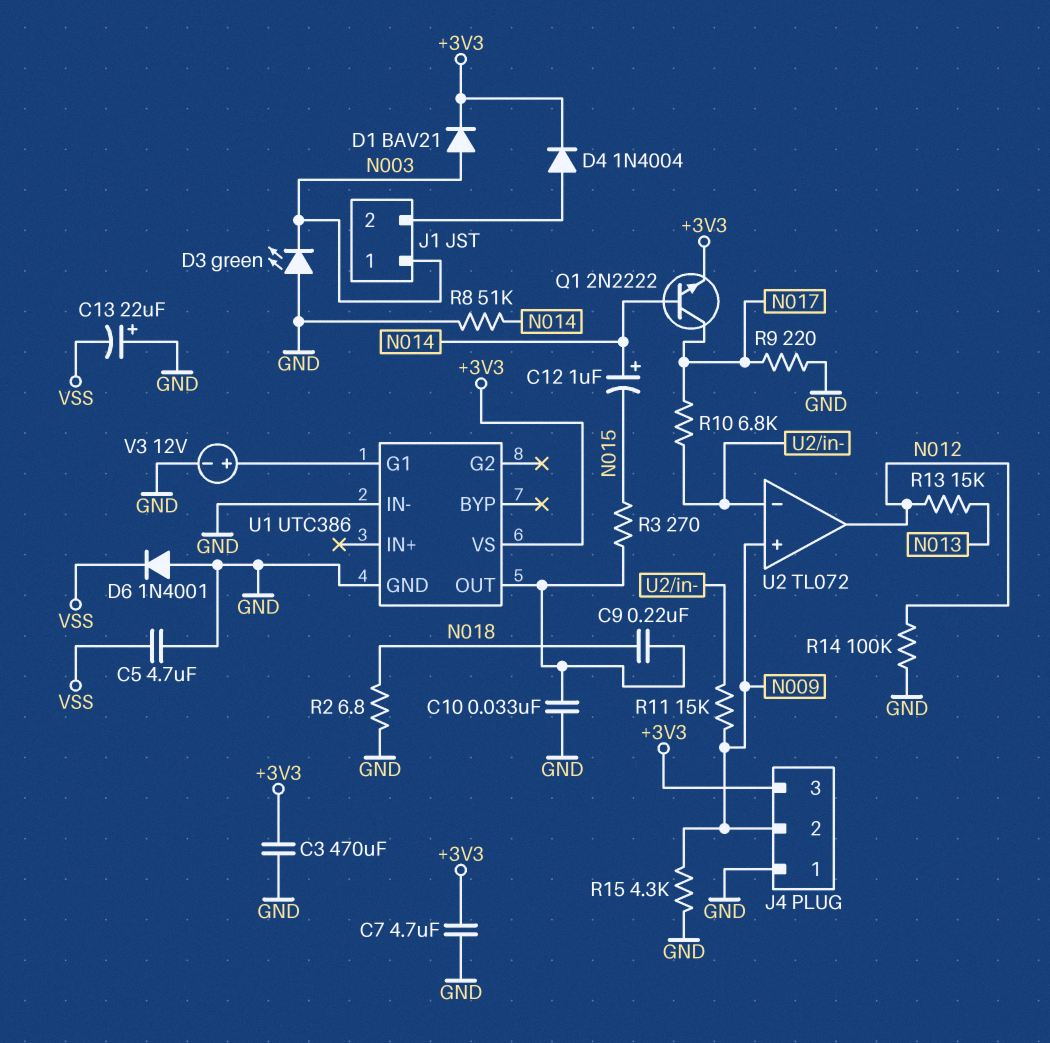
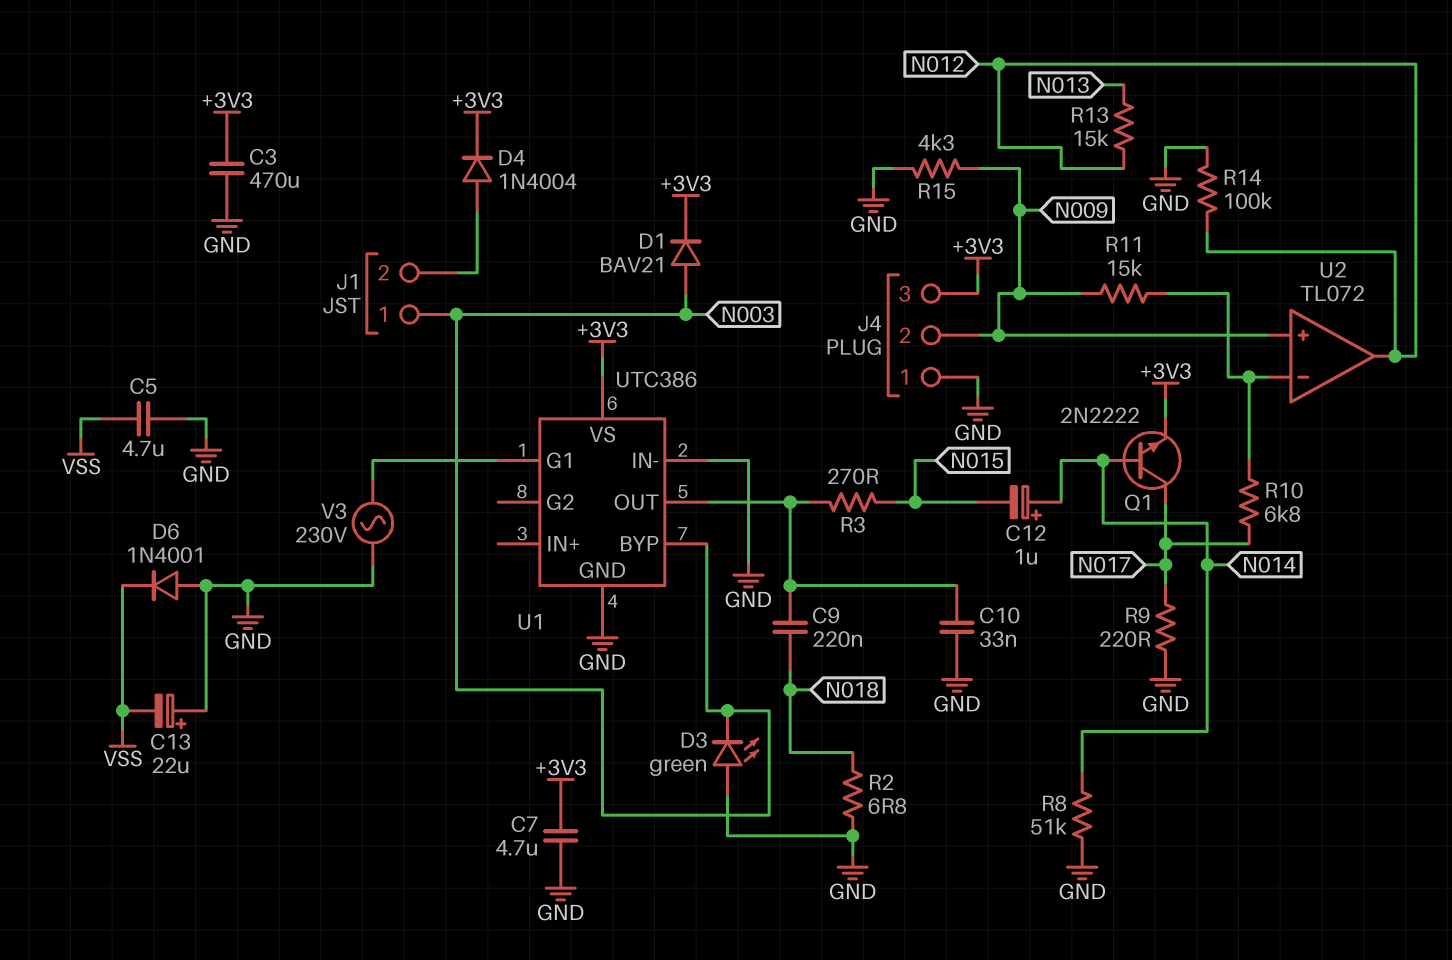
U1 pin BYP: none -> N003
V3: 12V (plus U1/G1, minus GND) -> AC 230V (GND, U1/G1)

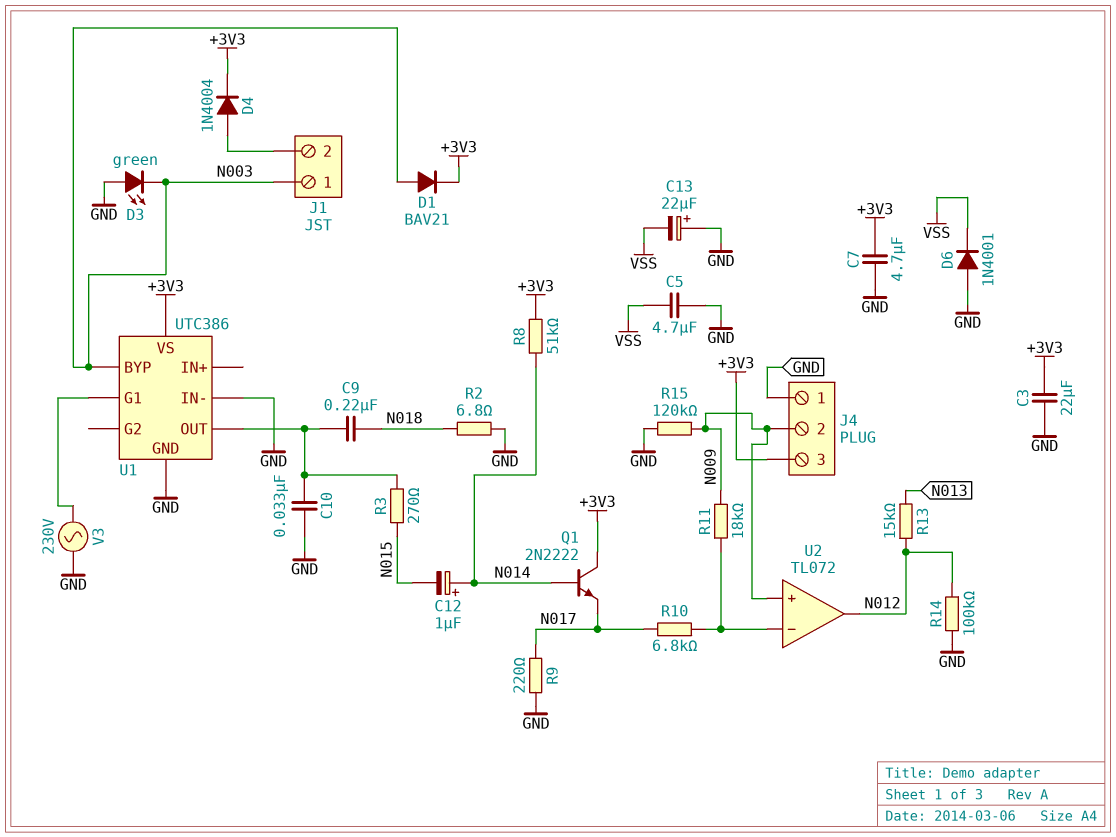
C3: 470uF (+3V3, GND) -> 22uF (+3V3, GND)
Q1: NPN 2N2222 (B N014, C N017, E +3V3) -> NPN 2N2222 (B N014, C +3V3, E N017)
R8: 51k (GND, N014) -> 51k (+3V3, N014)
R11: 15k (N009, U2/in-) -> 18k (N009, U2/in-)
R15: 4.3k (GND, N009) -> 120k (GND, N009)

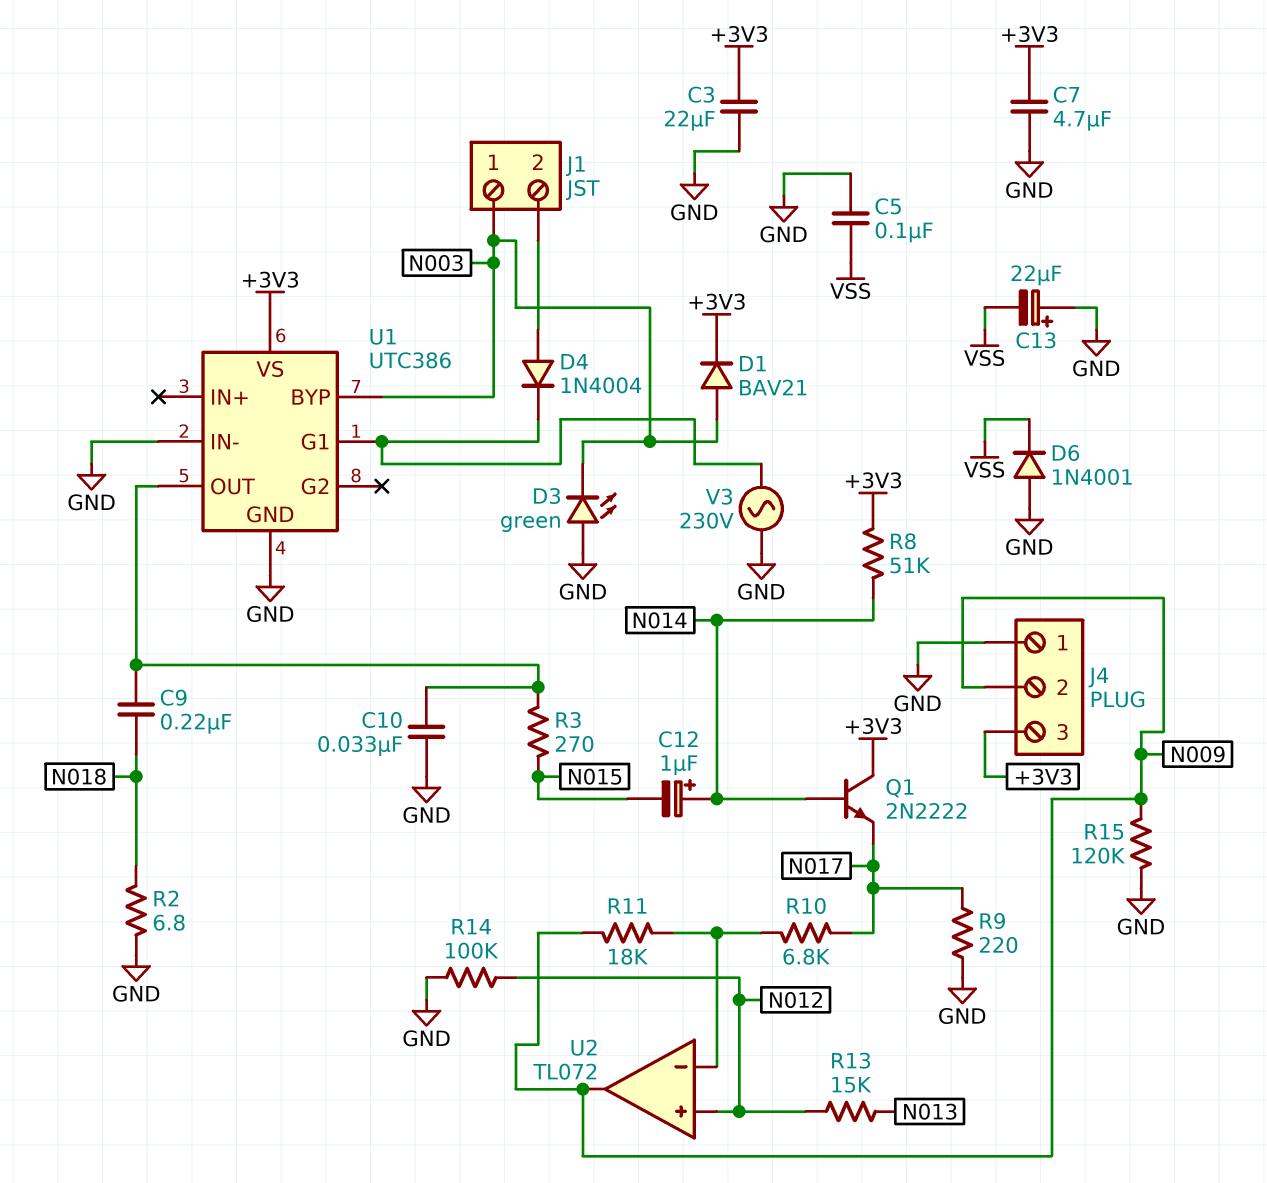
C5: 4.7uF (GND, VSS) -> 100nF (GND, VSS)
D4: diode 1N4004 (A J1/2, K +3V3) -> diode 1N4004 (A J1/2, K U1/G1)
U2 pin in+: N009 -> N012
U2 pin out: N012 -> N009

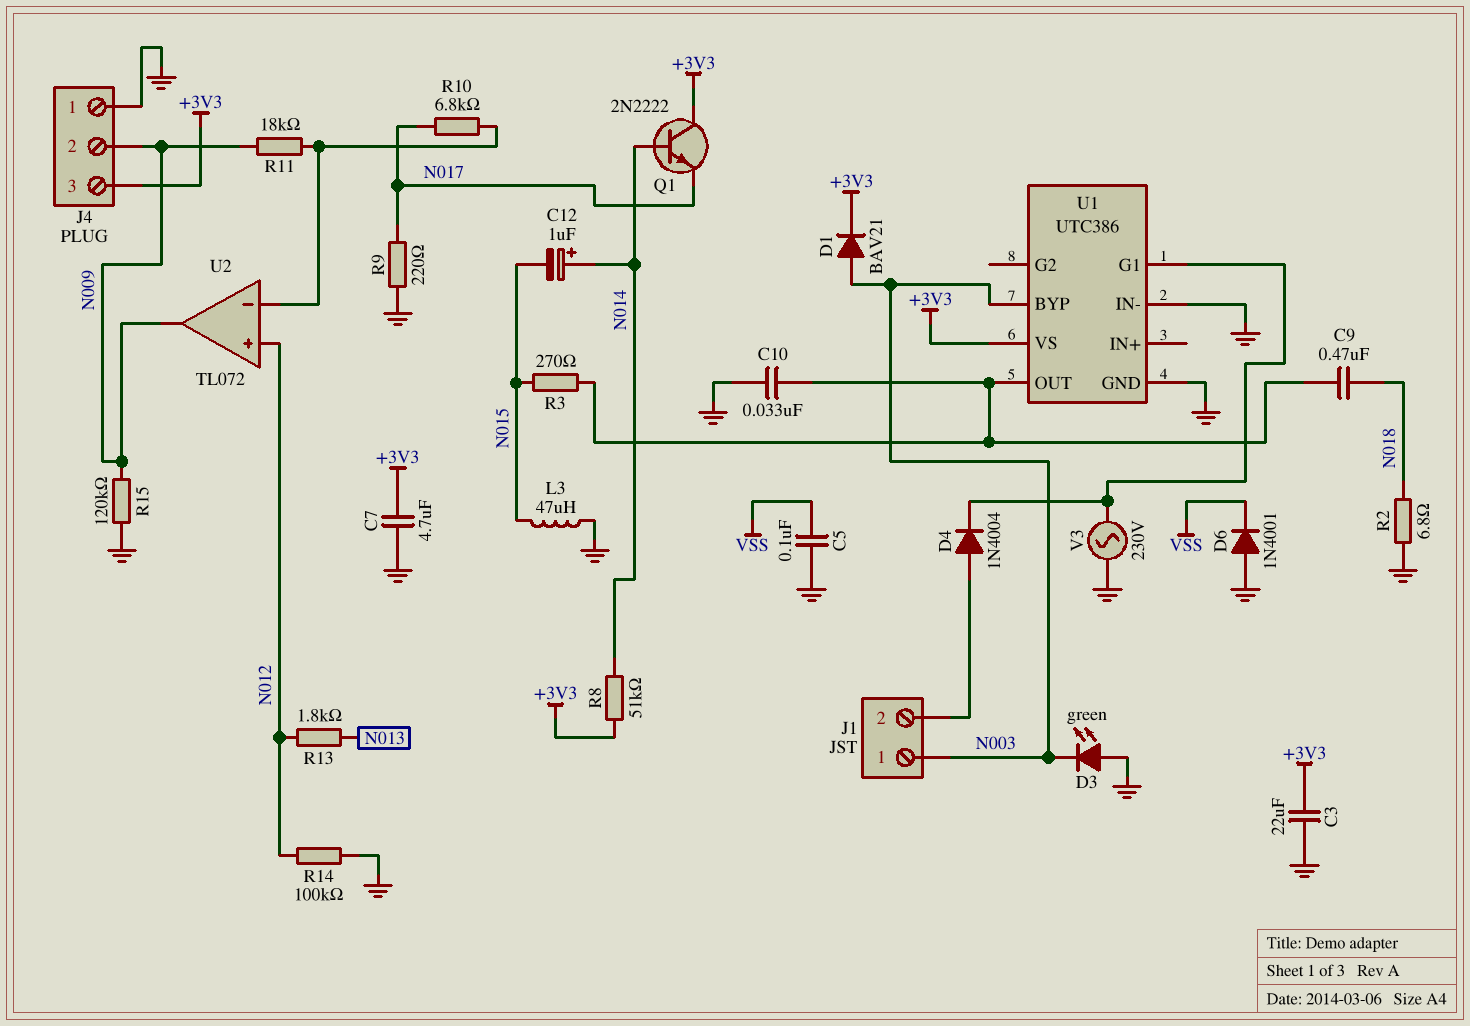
C9: 220nF (N018, U1/OUT) -> 470nF (N018, U1/OUT)
C13: 22uF (plus GND, minus VSS) -> none
L3: none -> 47uH (GND, N015)
R13: 15k (N012, N013) -> 1.8k (N012, N013)

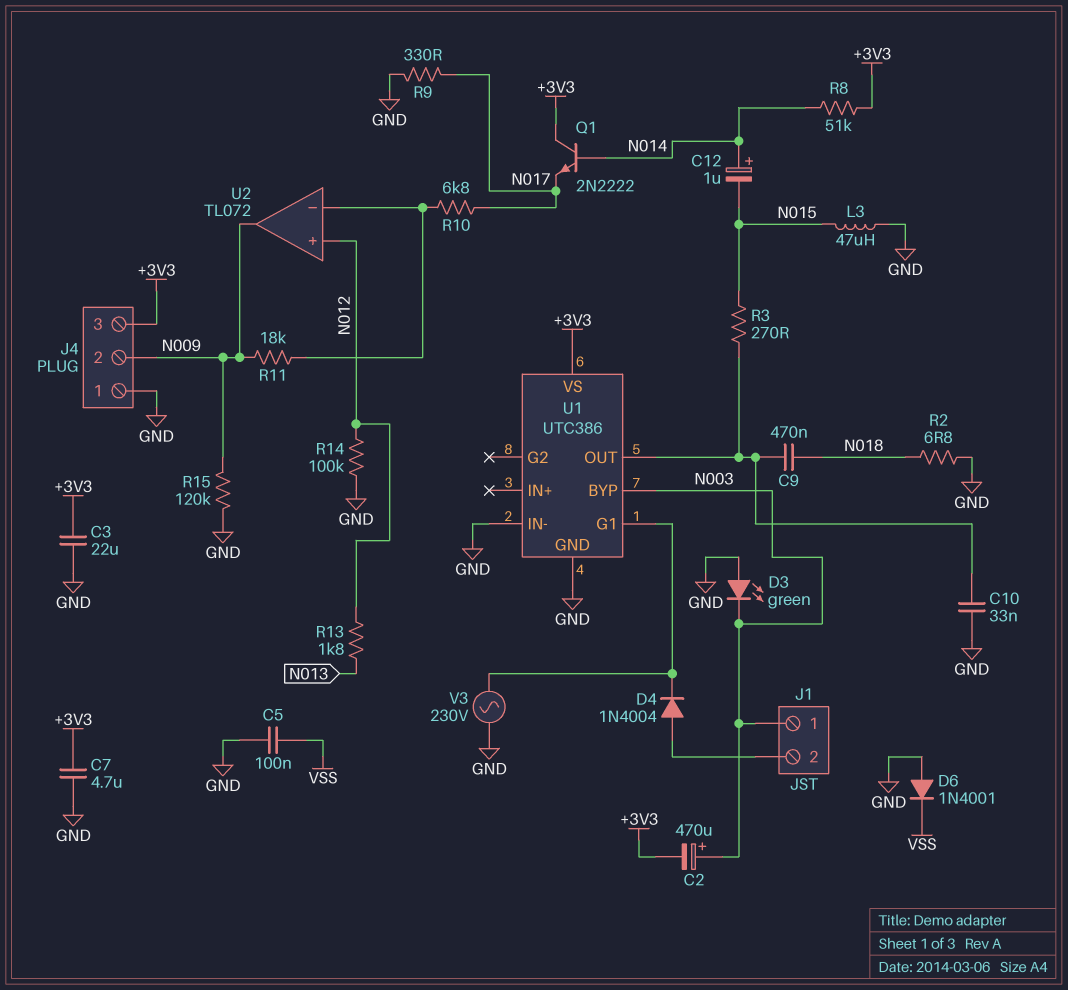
C2: none -> 470uF (plus N003, minus +3V3)
D1: diode BAV21 (A N003, K +3V3) -> none
R9: 220 (GND, N017) -> 330 (GND, N017)

